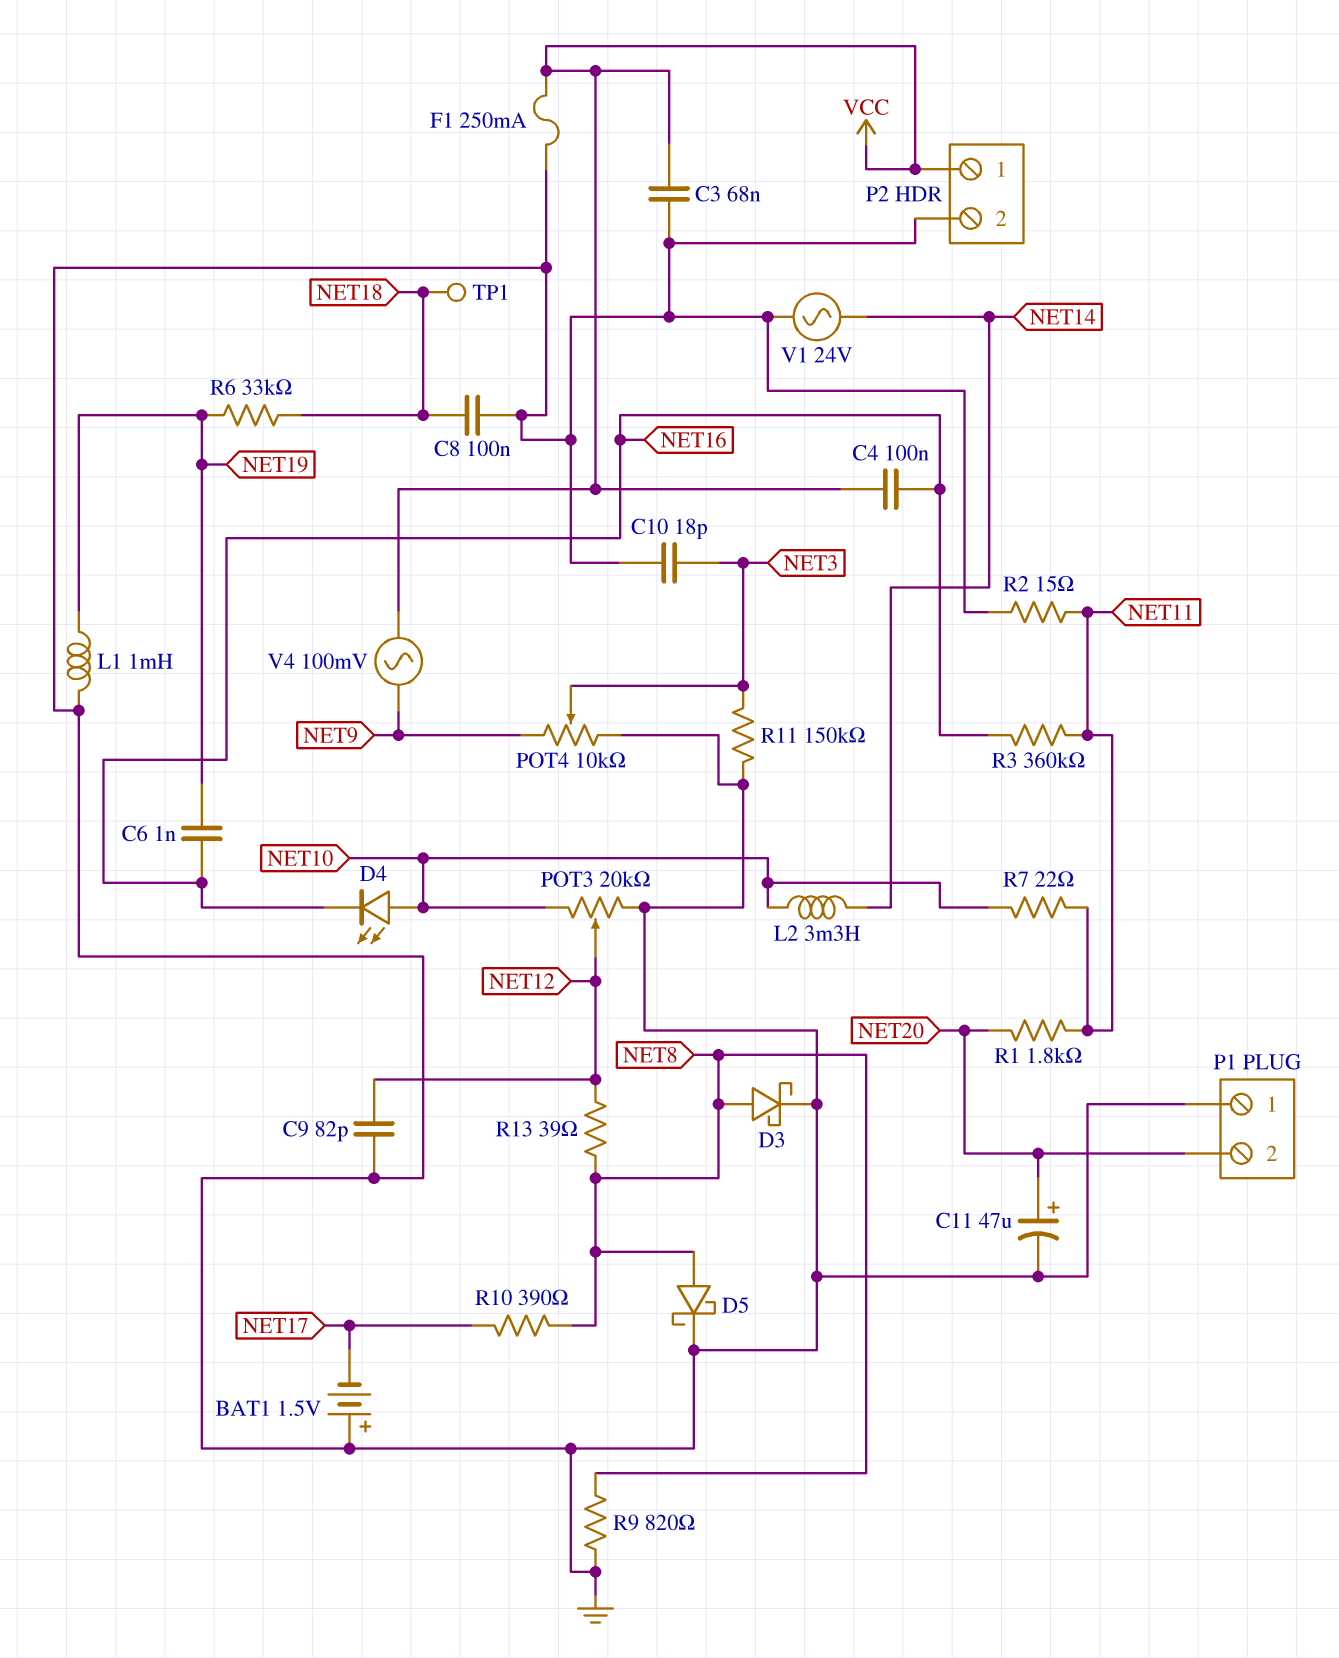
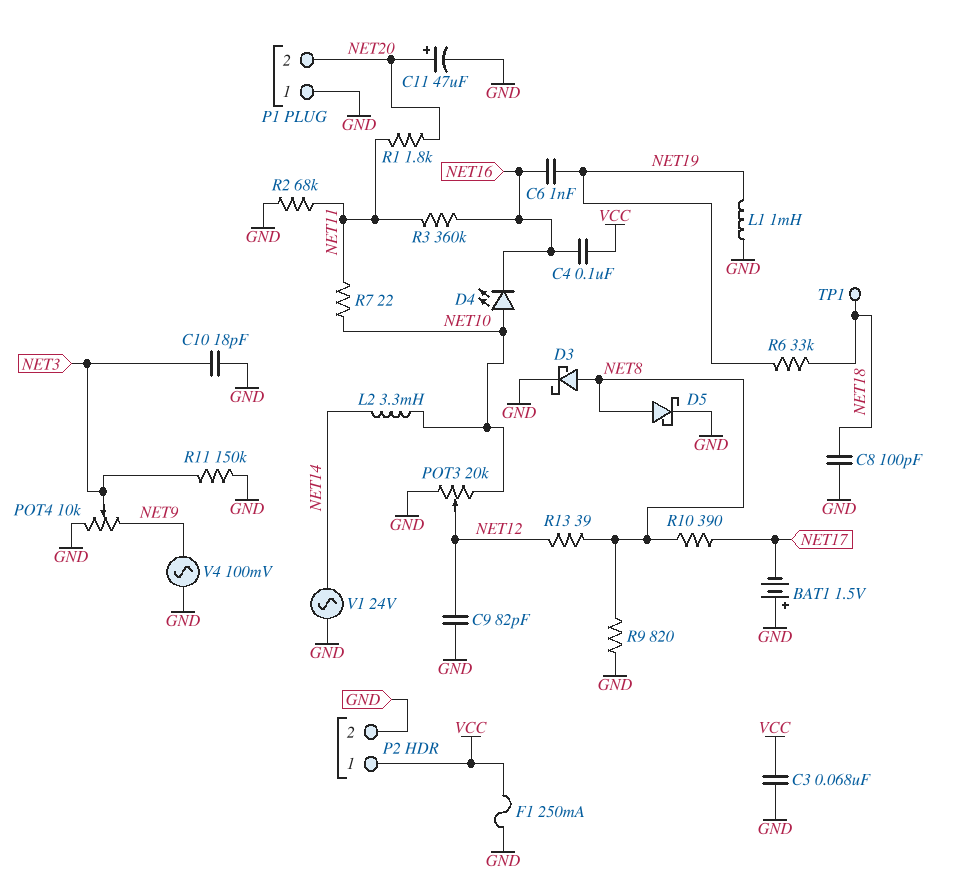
C8: 100nF (GND, NET18) -> 100pF (GND, NET18)
R2: 15 (GND, NET11) -> 68k (GND, NET11)
V4: AC 100mV (NET9, VCC) -> AC 100mV (GND, NET9)

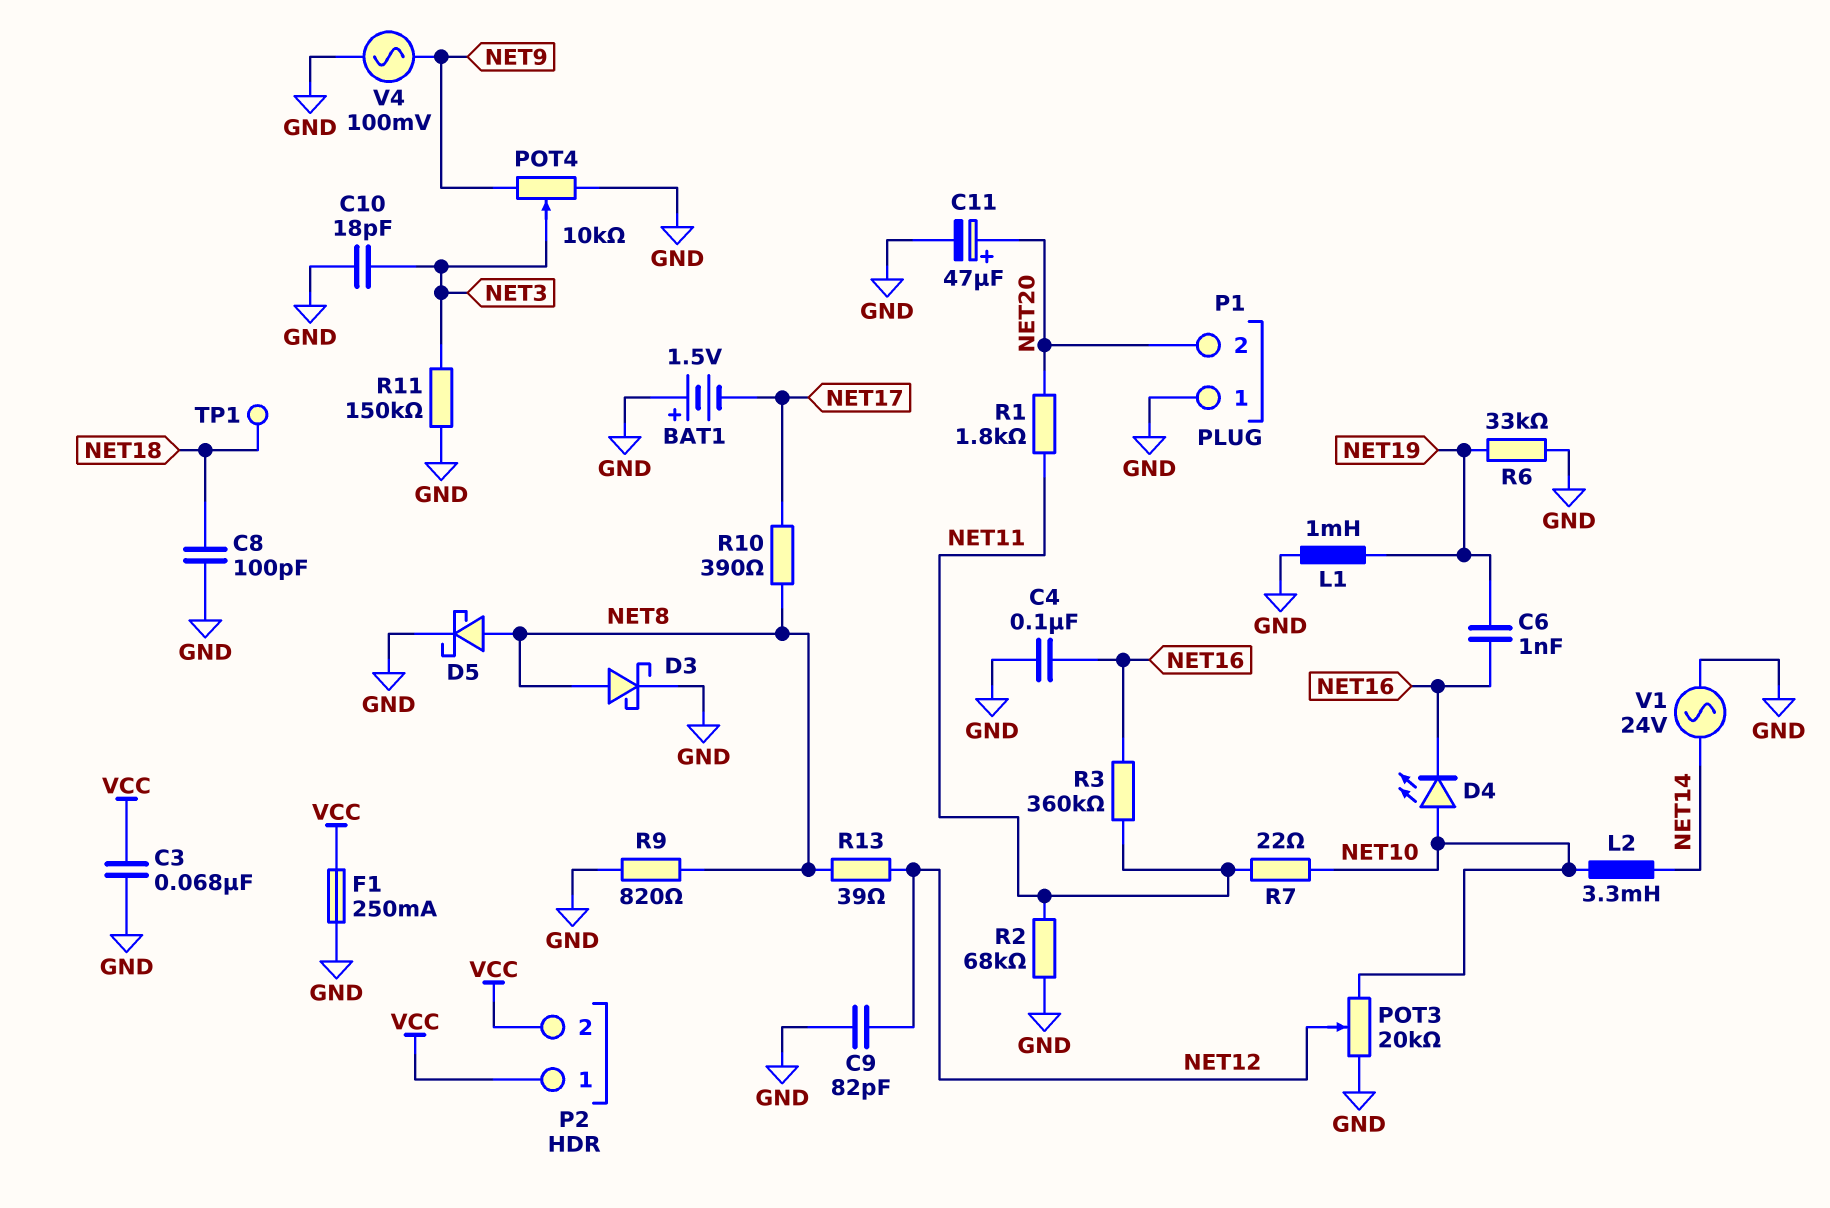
C4: 100nF (NET16, VCC) -> 100nF (GND, NET16)
P2 pin 2: GND -> VCC
R6: 33k (NET18, NET19) -> 33k (GND, NET19)

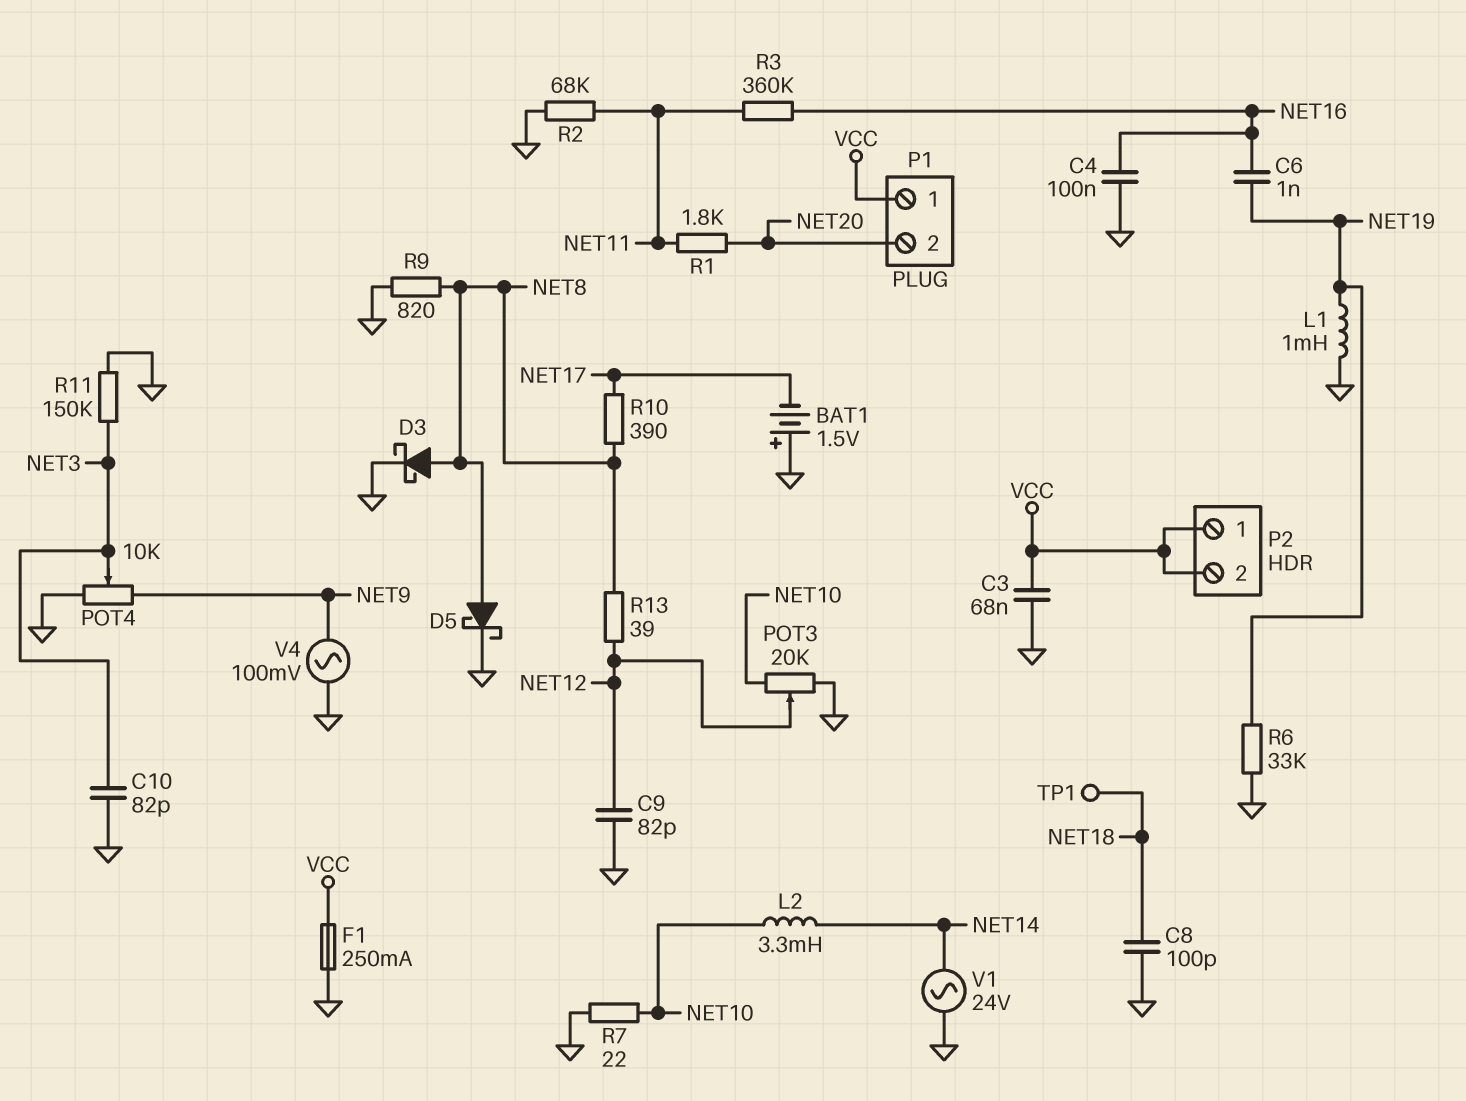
C10: 18pF (GND, NET3) -> 82pF (GND, NET3)
C11: 47uF (plus NET20, minus GND) -> none
D4: LED (A NET10, K NET16) -> none
P1 pin 1: GND -> VCC
R7: 22 (NET10, NET11) -> 22 (GND, NET10)

